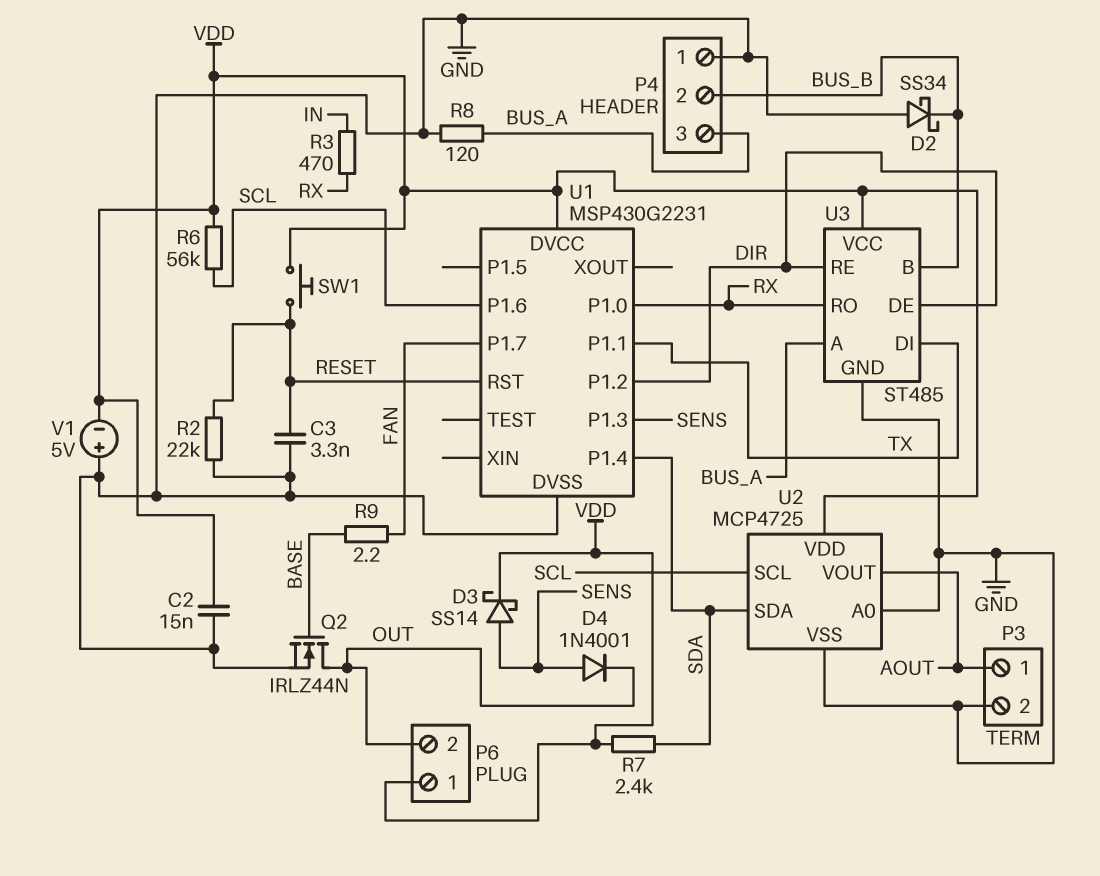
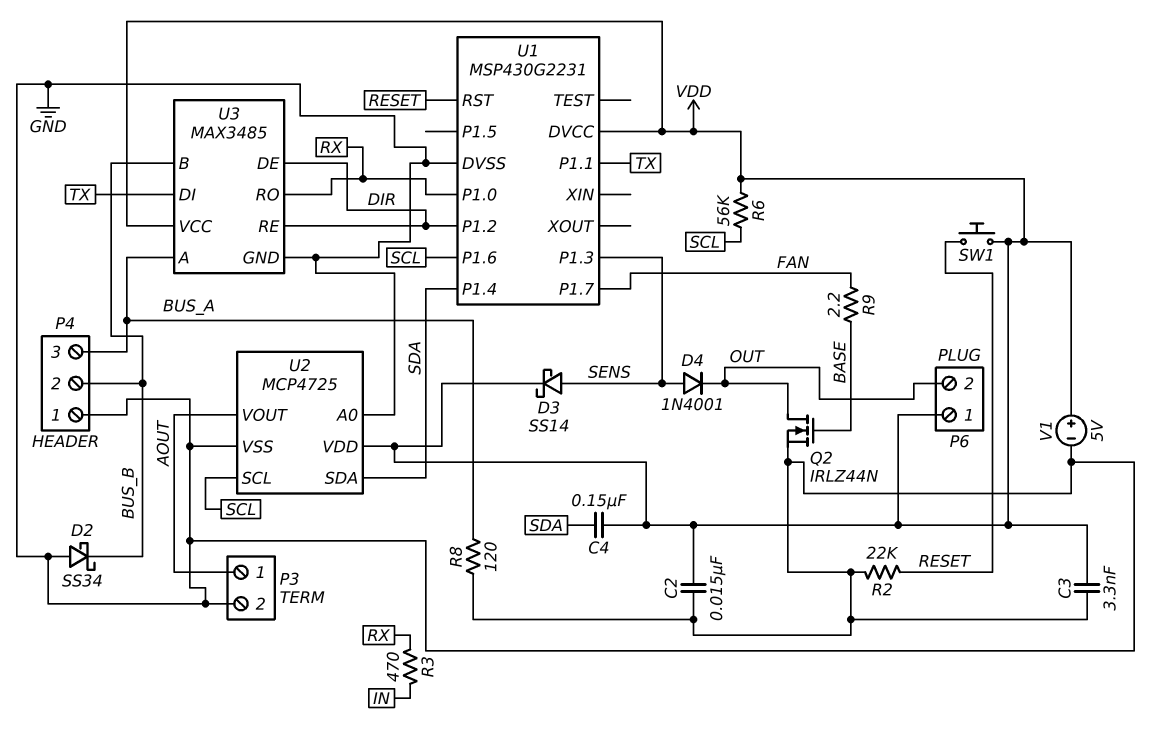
C3: 3.3nF (GND, RESET) -> 3.3nF (GND, VDD)
C4: none -> 150nF (SDA, VDD)
R7: 2.4k (SDA, VDD) -> none
U3: ST485 -> MAX3485
V1: 5V (plus GND, minus VDD) -> 5V (plus VDD, minus GND)

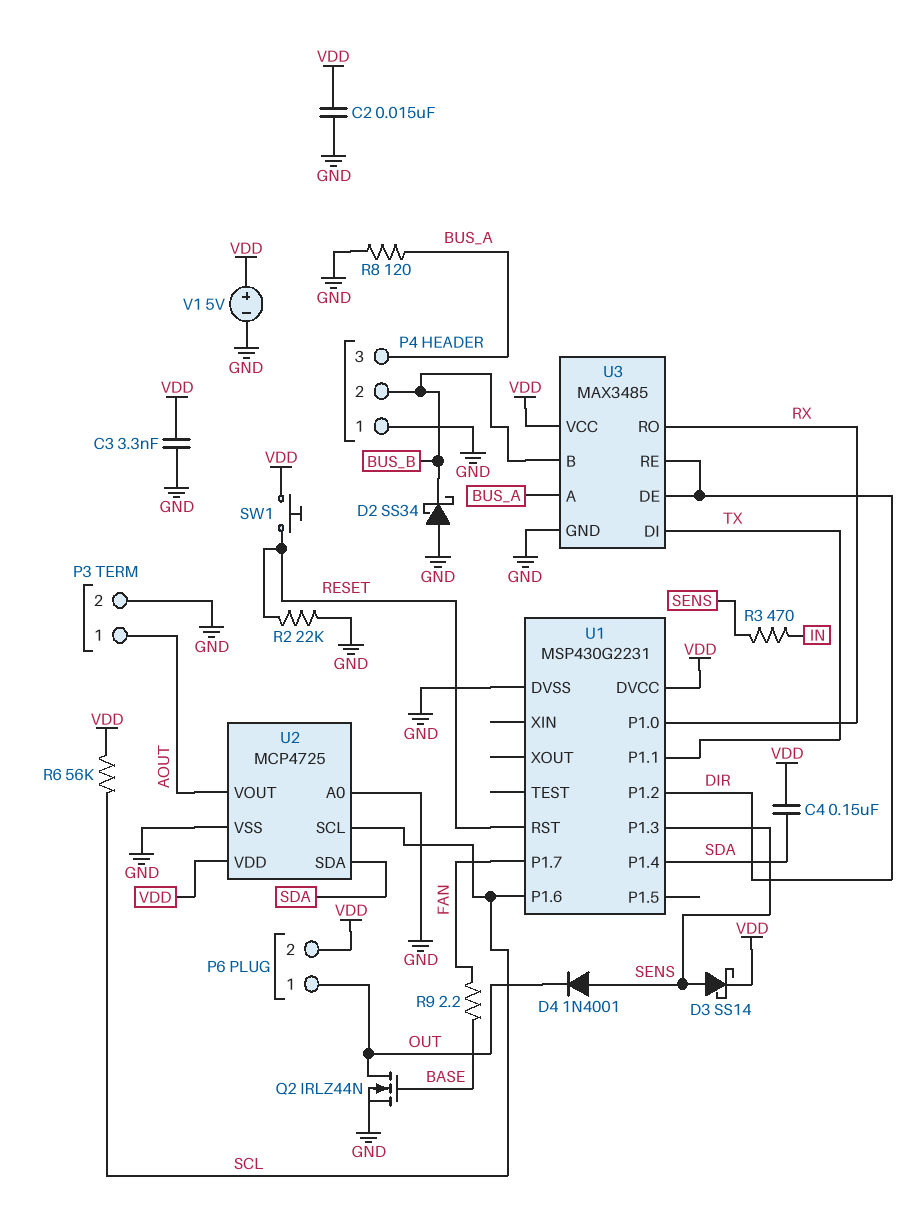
P6 pin 1: VDD -> OUT
P6 pin 2: OUT -> VDD
R3: 470 (IN, RX) -> 470 (IN, SENS)

